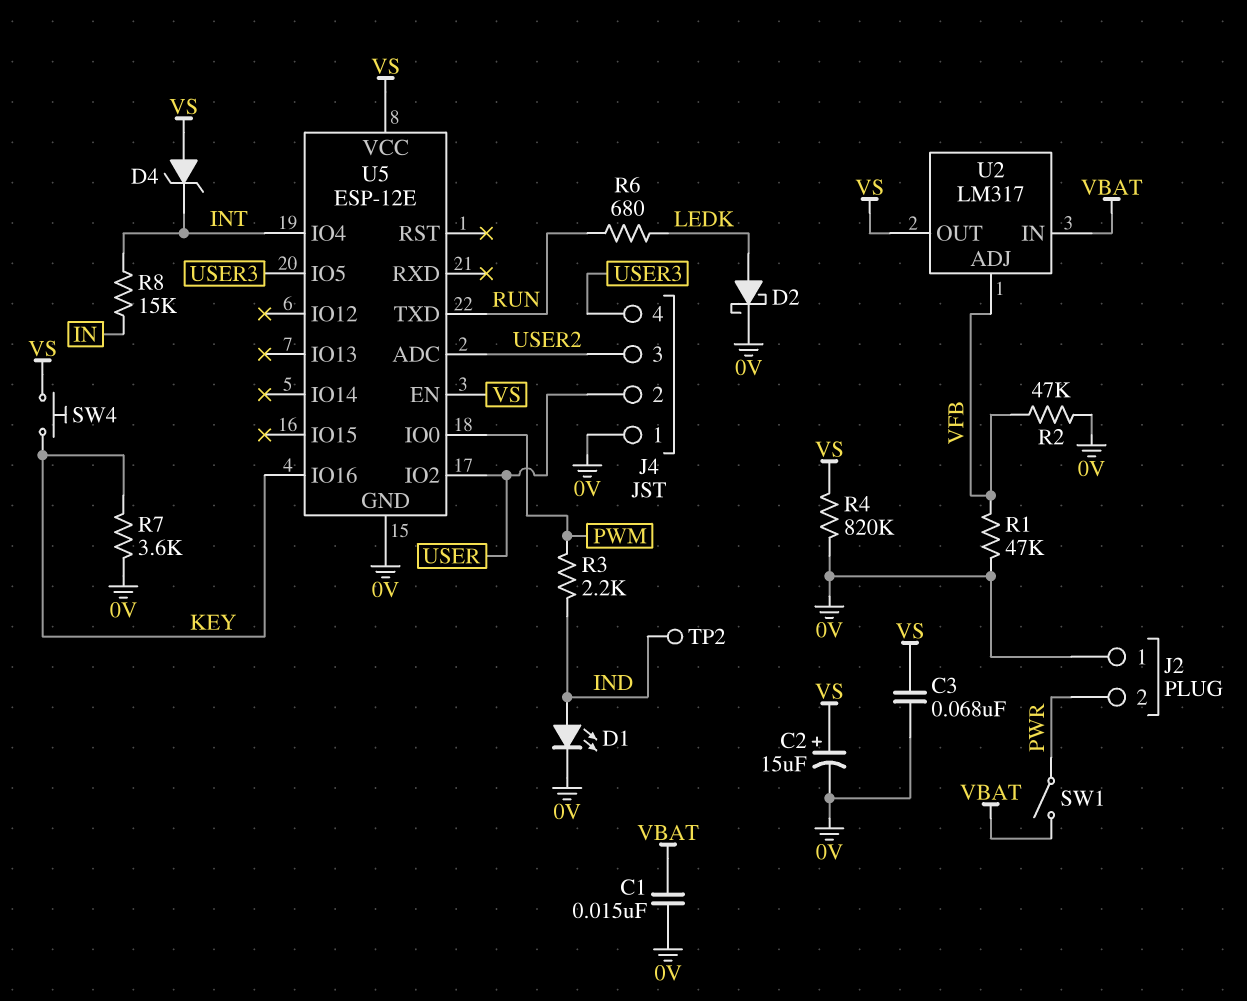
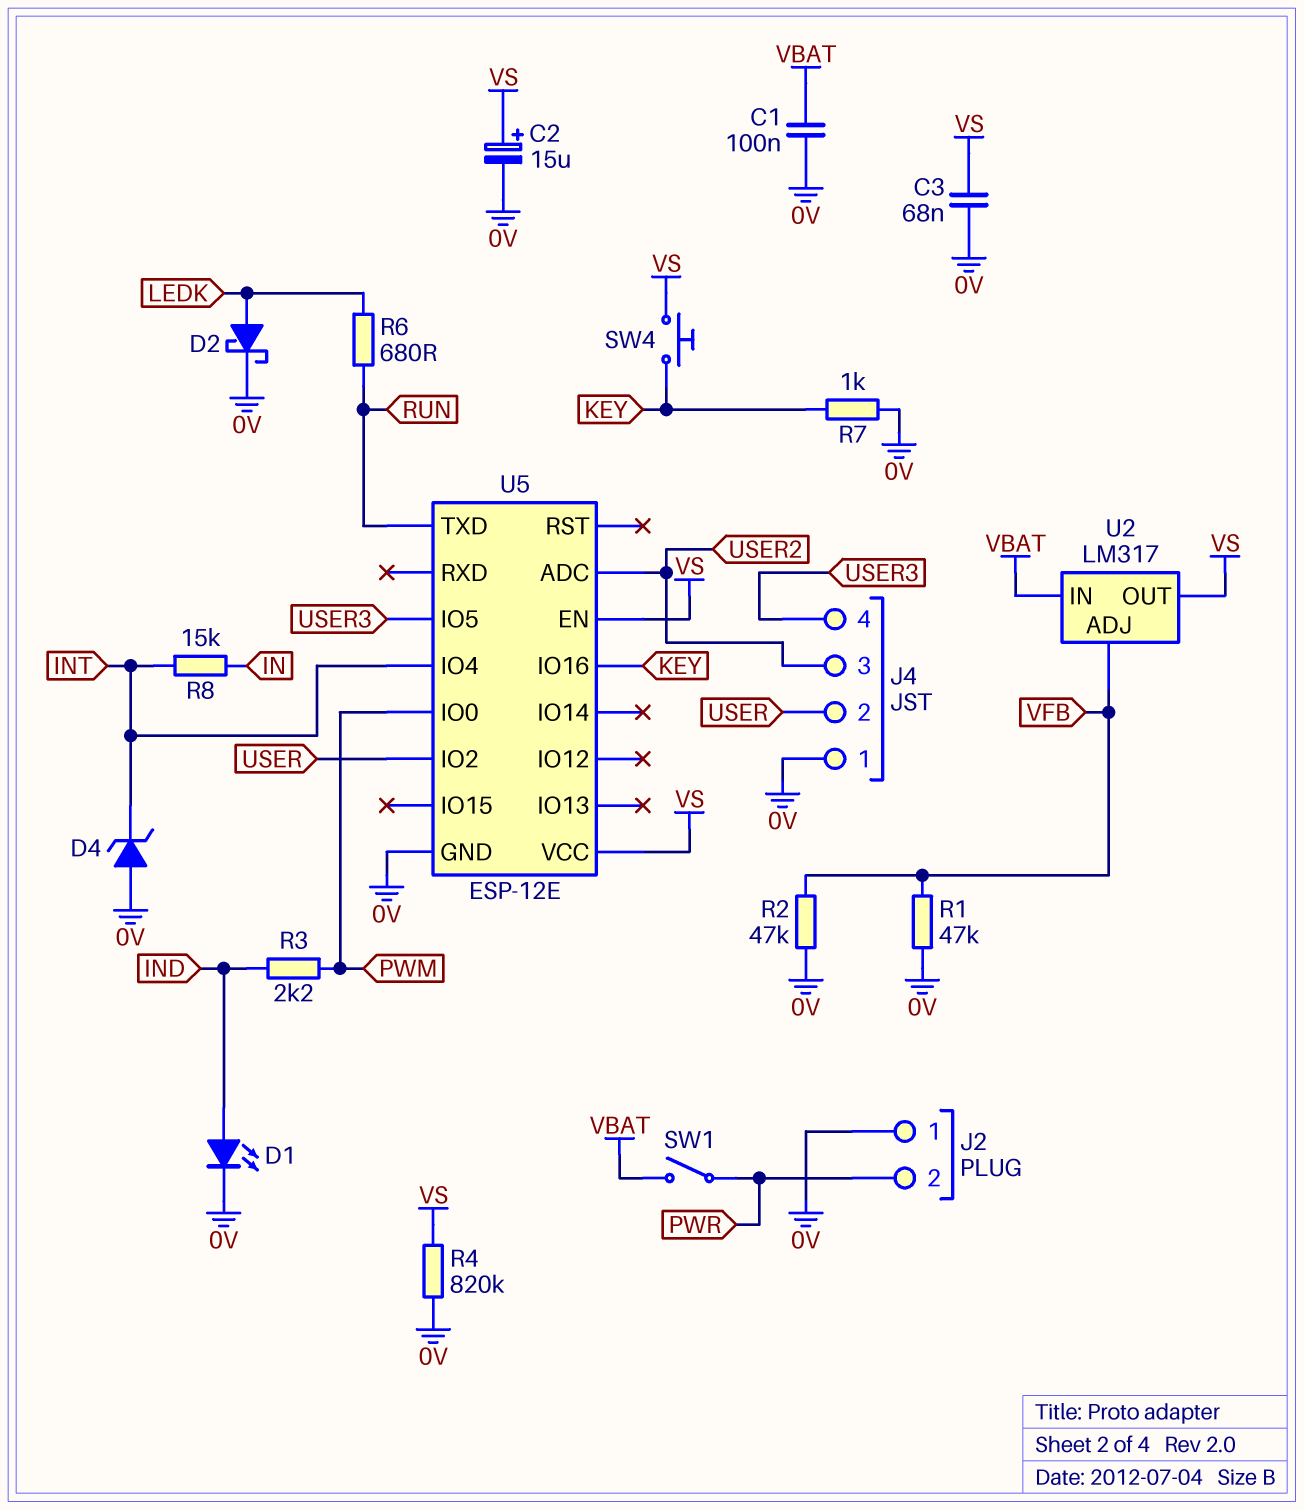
C1: 15nF (0V, VBAT) -> 100nF (0V, VBAT)
D4: zener (A VS, K INT) -> zener (A 0V, K INT)
R7: 3.6k (0V, KEY) -> 1k (0V, KEY)
TP2: test point (IND) -> none

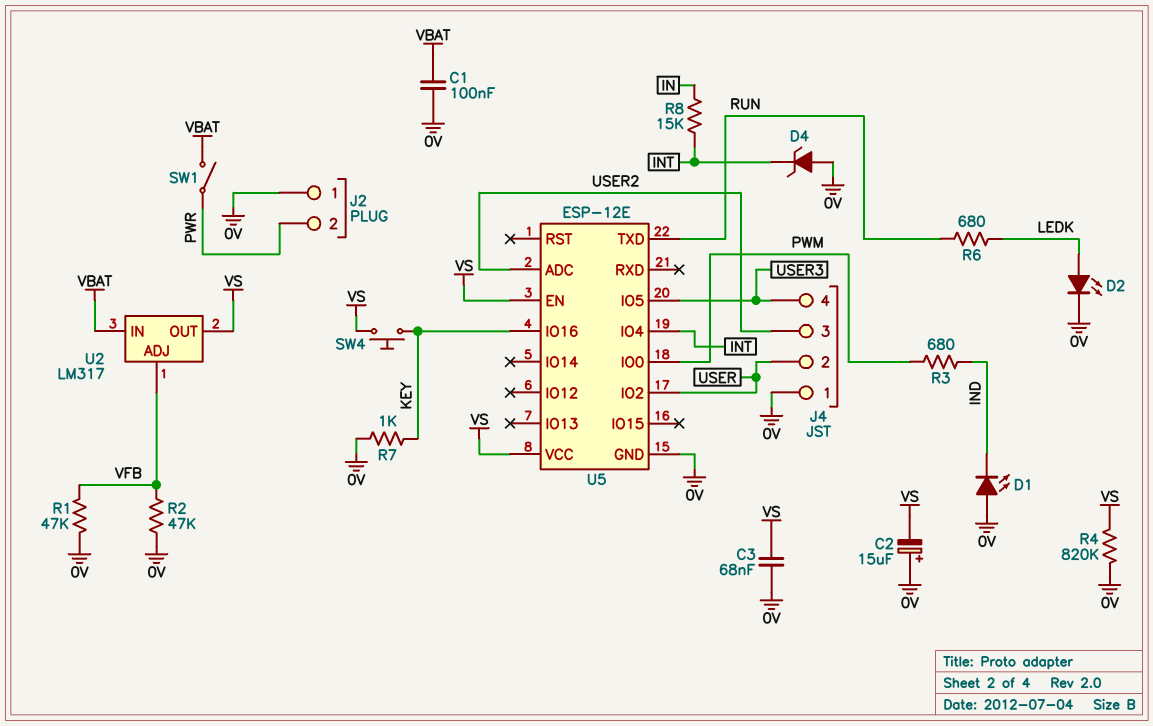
C2: 15uF (plus VS, minus 0V) -> 15uF (plus 0V, minus VS)
D1: LED (A IND, K 0V) -> LED (A 0V, K IND)
D2: schottky (A LEDK, K 0V) -> LED (A LEDK, K 0V)
R3: 2.2k (IND, PWM) -> 680 (IND, PWM)

